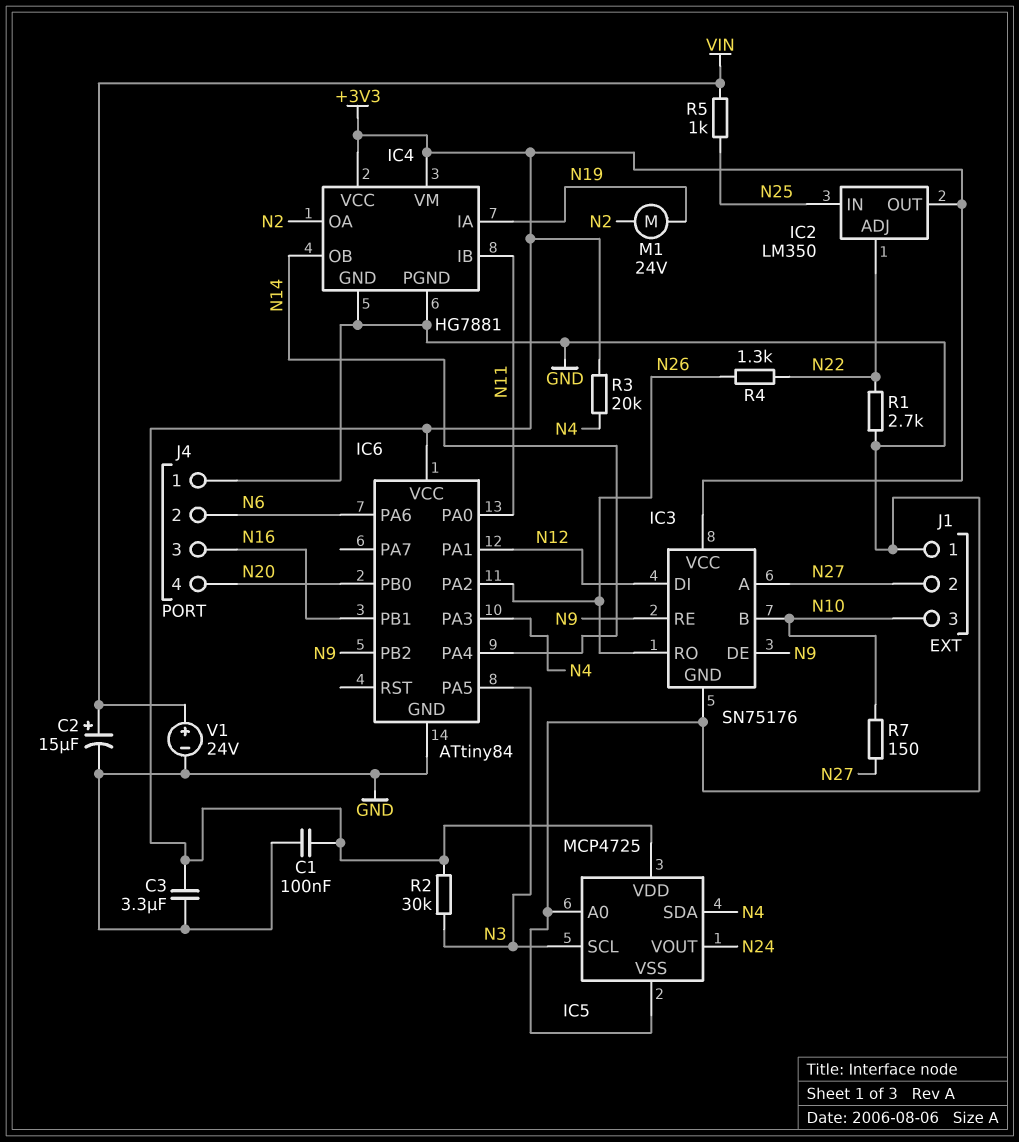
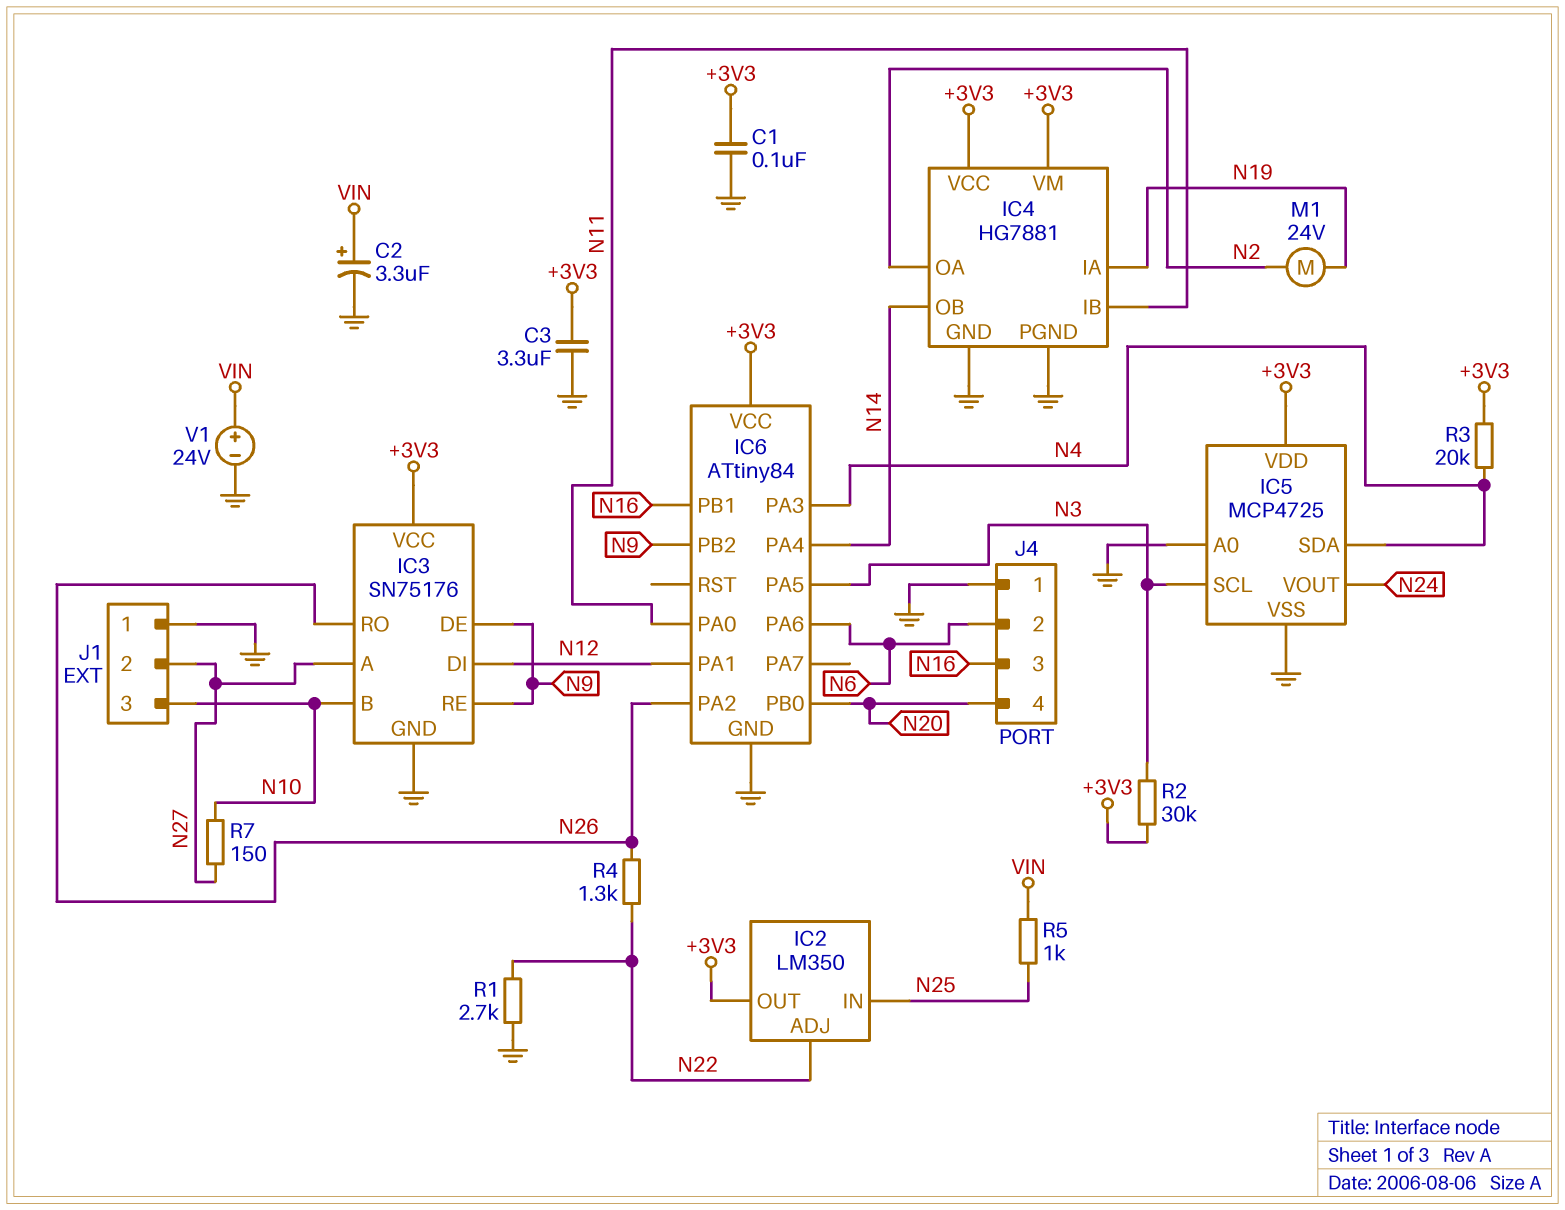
C2: 15uF (plus VIN, minus GND) -> 3.3uF (plus VIN, minus GND)

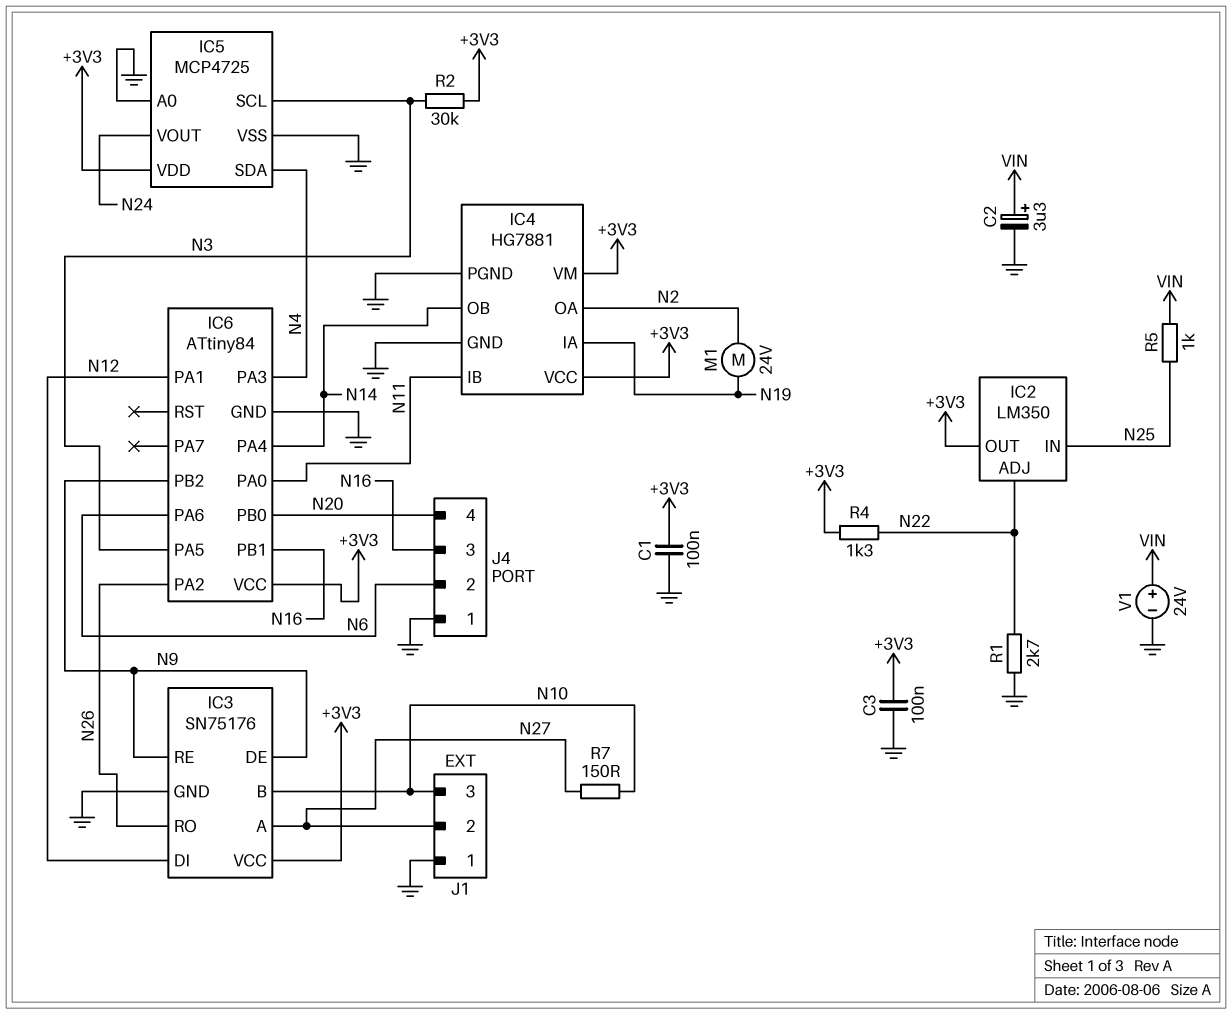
C3: 3.3uF (+3V3, GND) -> 100nF (+3V3, GND)
R3: 20k (+3V3, N4) -> none
R4: 1.3k (N22, N26) -> 1.3k (+3V3, N22)

